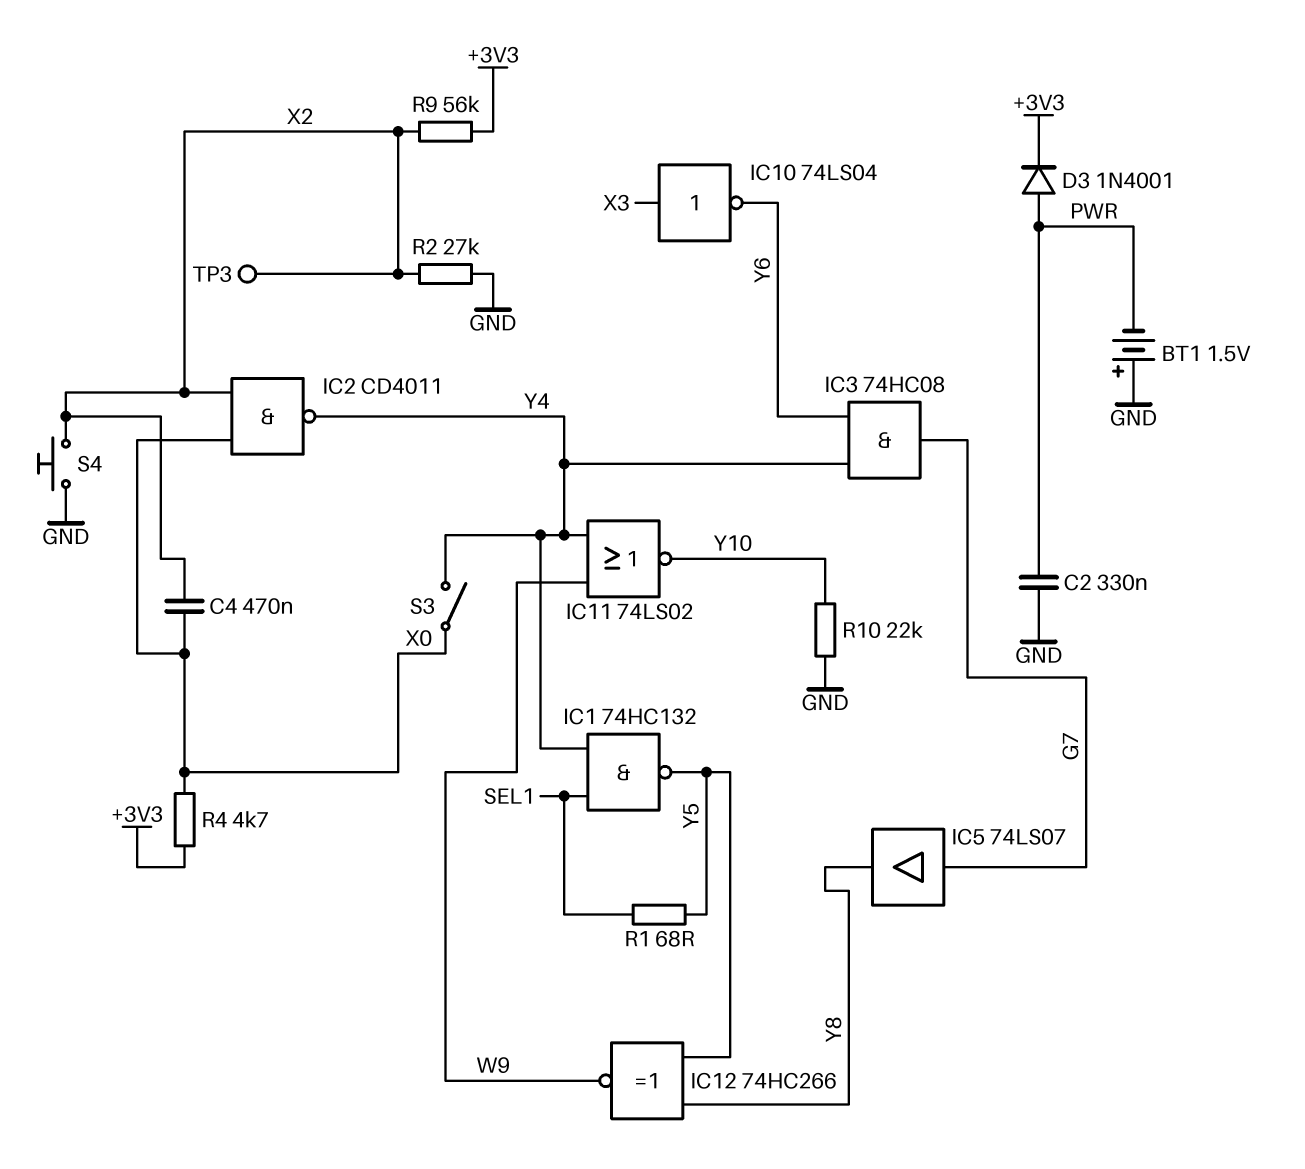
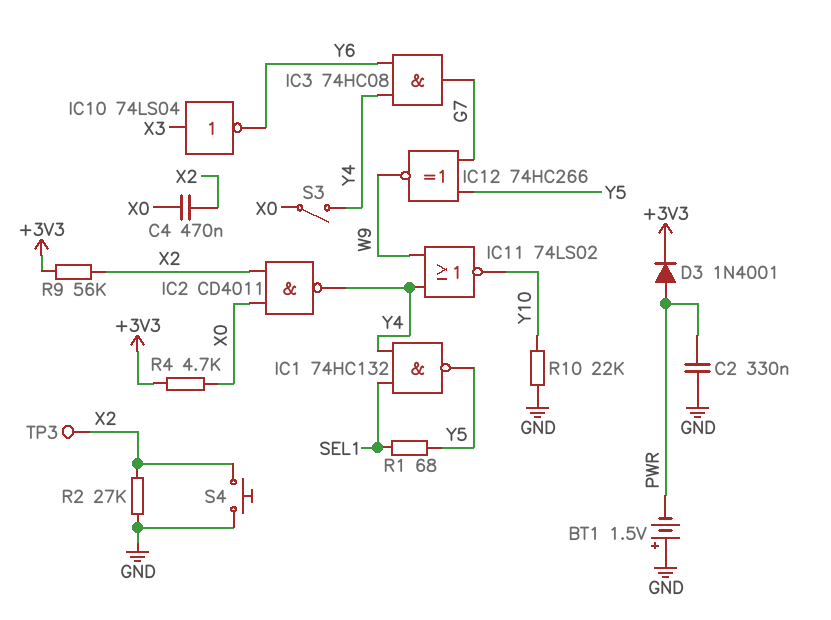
IC5: buffer 74LS07 (in G7, out Y8) -> none
IC12: XNOR 74HC266 (in Y5, in Y8, out W9) -> XNOR 74HC266 (in G7, in Y5, out W9)

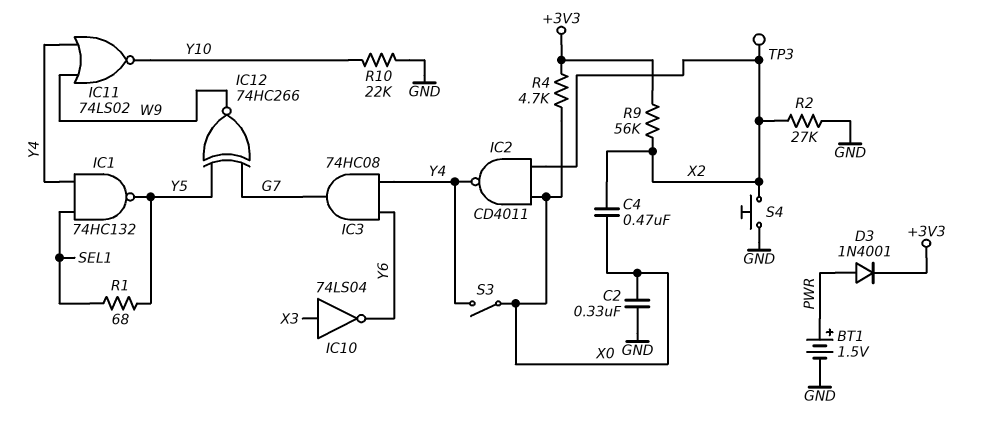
BT1: 1.5V (plus GND, minus PWR) -> 1.5V (plus PWR, minus GND)
C2: 330nF (GND, PWR) -> 330nF (GND, X0)

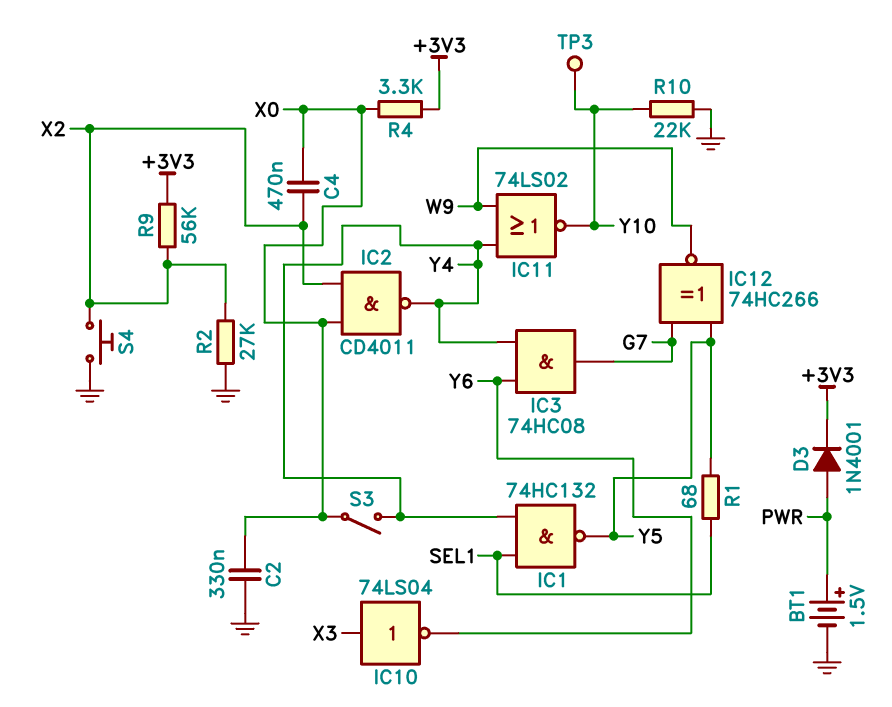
R4: 4.7k (+3V3, X0) -> 3.3k (+3V3, X0)
TP3: test point (X2) -> test point (Y10)

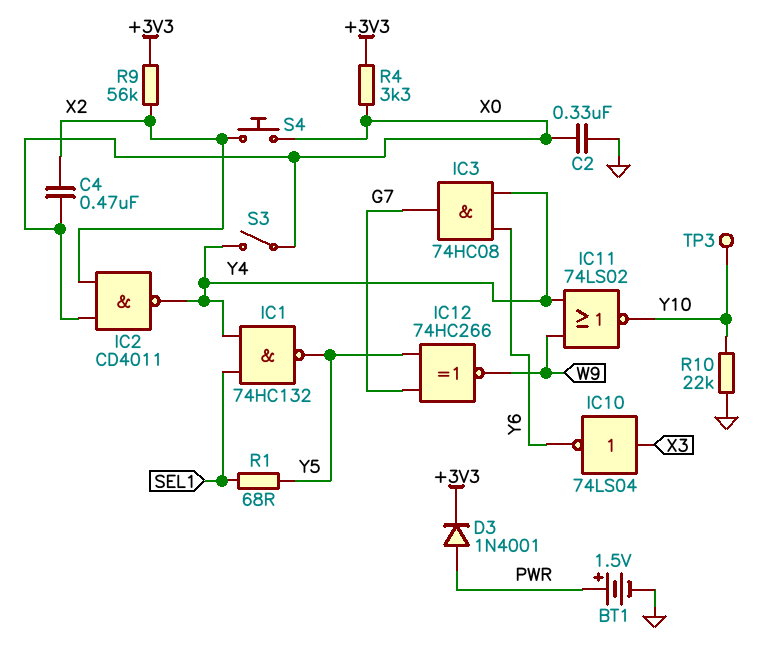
R2: 27k (GND, X2) -> none
S4: button (GND, X2) -> button (X0, X2)

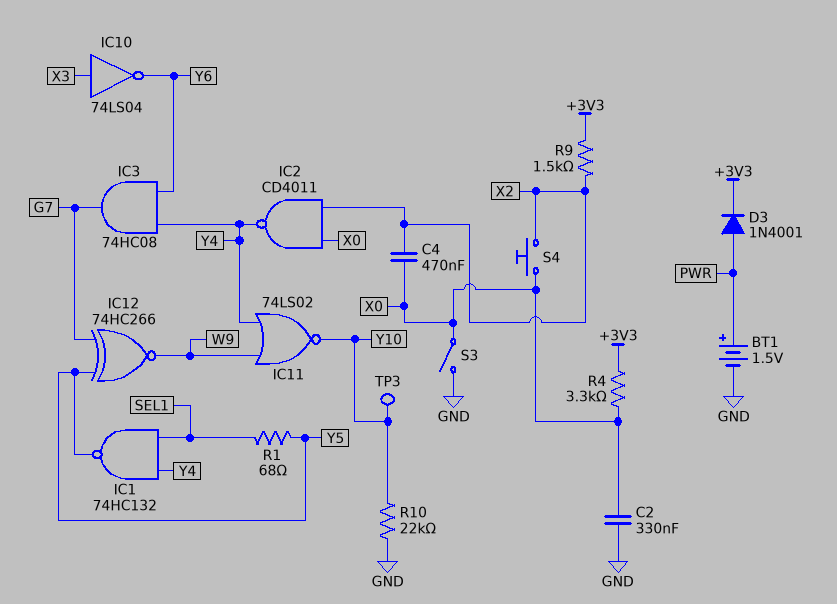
R9: 56k (+3V3, X2) -> 1.5k (+3V3, X2)
S3: switch (X0, Y4) -> switch (GND, X0)

